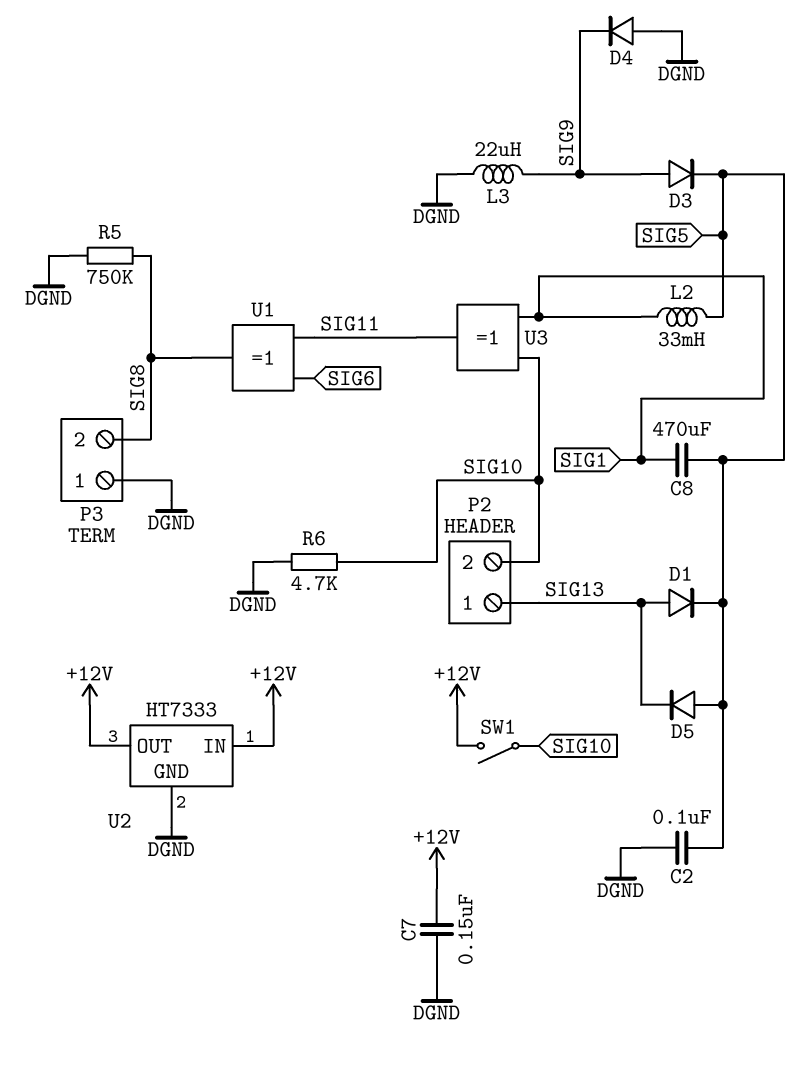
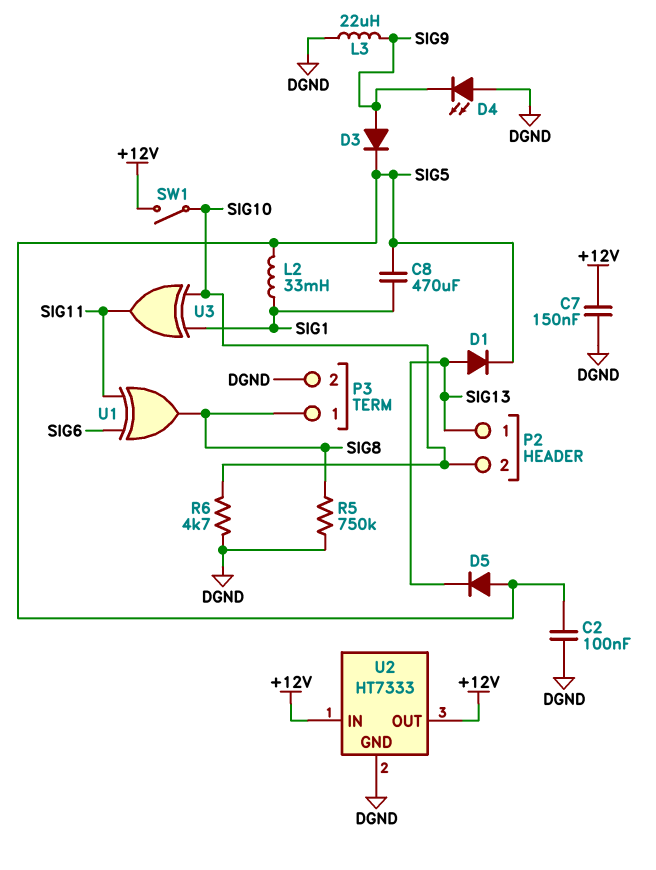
D4: diode (A DGND, K SIG9) -> LED (A DGND, K SIG9)
P3 pin 1: DGND -> SIG8
P3 pin 2: SIG8 -> DGND

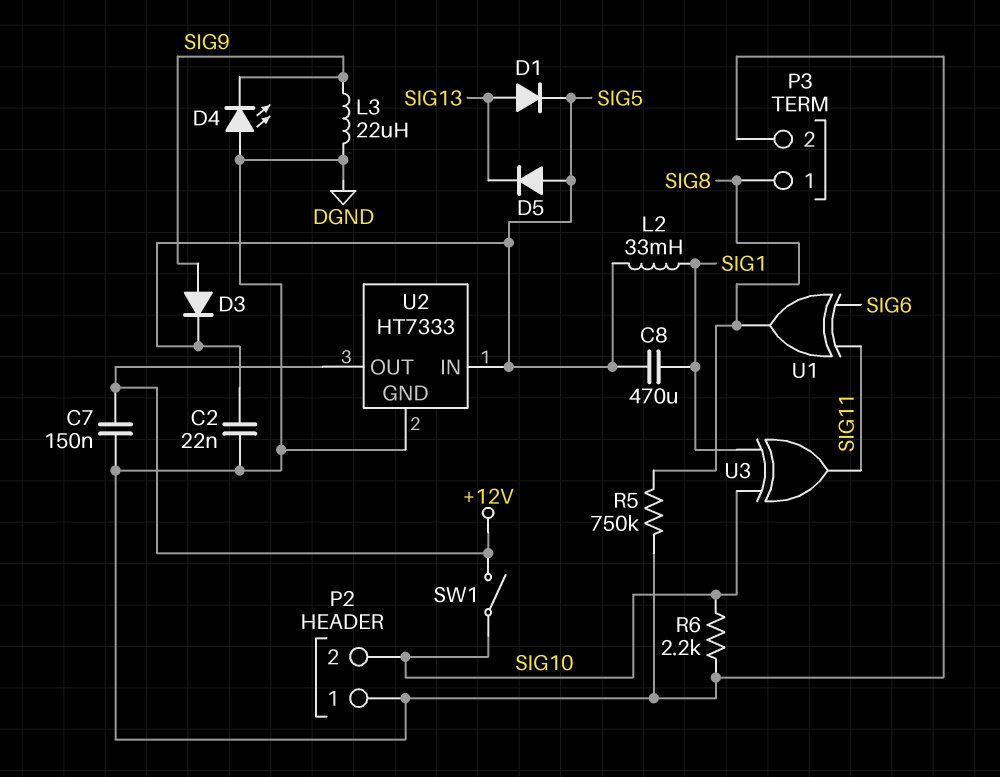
C2: 100nF (DGND, SIG5) -> 22nF (DGND, SIG5)
P2 pin 1: SIG13 -> DGND
R6: 4.7k (DGND, SIG10) -> 2.2k (DGND, SIG10)
U2 pin IN: +12V -> SIG5

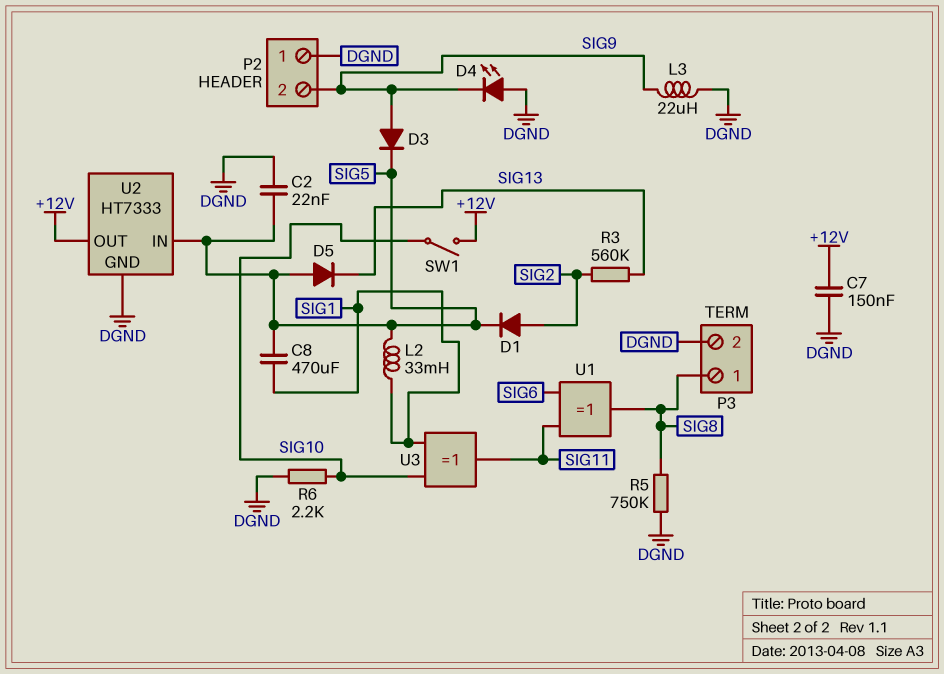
D1: diode (A SIG13, K SIG5) -> diode (A SIG2, K SIG5)
P2 pin 2: SIG10 -> SIG9
R3: none -> 560k (SIG2, SIG13)

